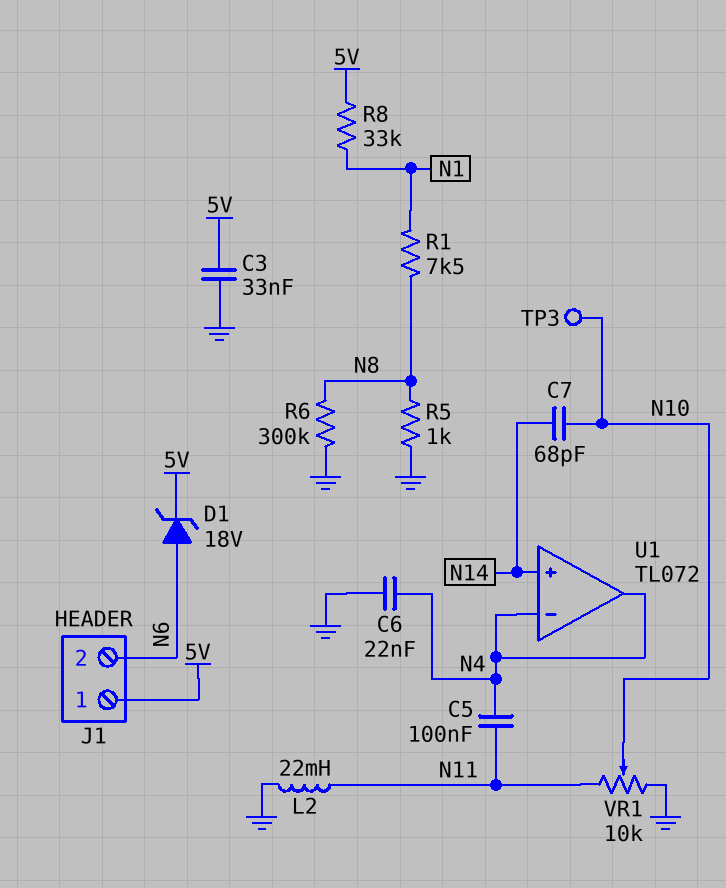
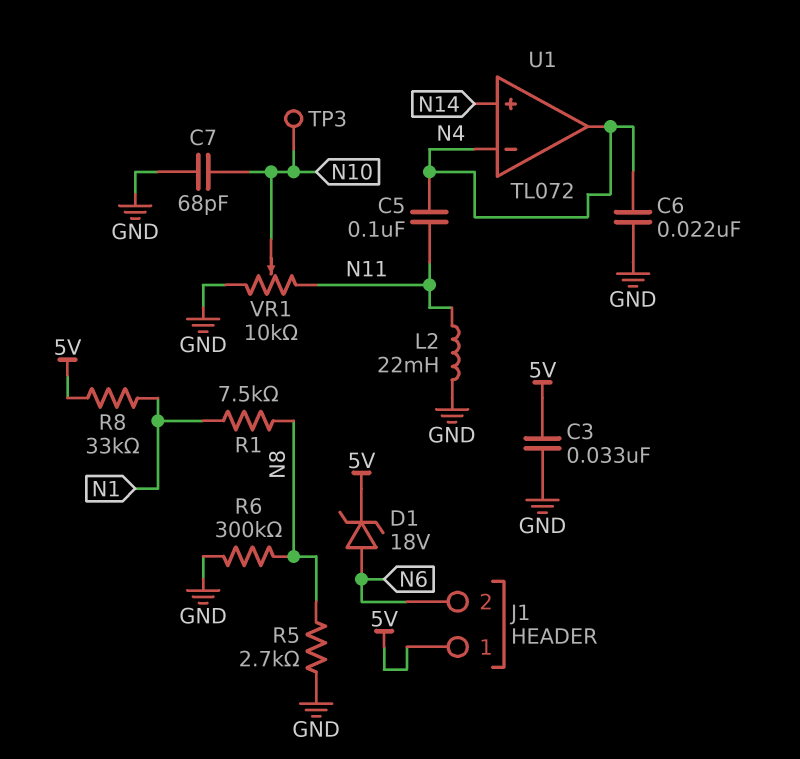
C7: 68pF (N10, N14) -> 68pF (GND, N10)
R5: 1k (GND, N8) -> 2.7k (GND, N8)

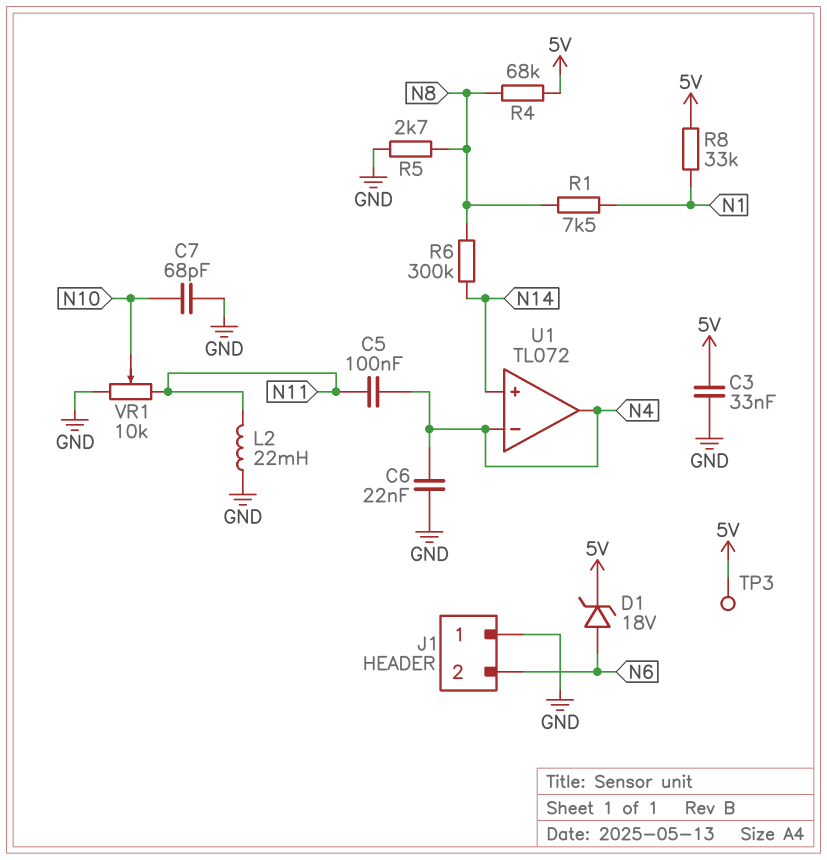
J1 pin 1: 5V -> GND
R4: none -> 68k (5V, N8)
R6: 300k (GND, N8) -> 300k (N8, N14)
TP3: test point (N10) -> test point (5V)

